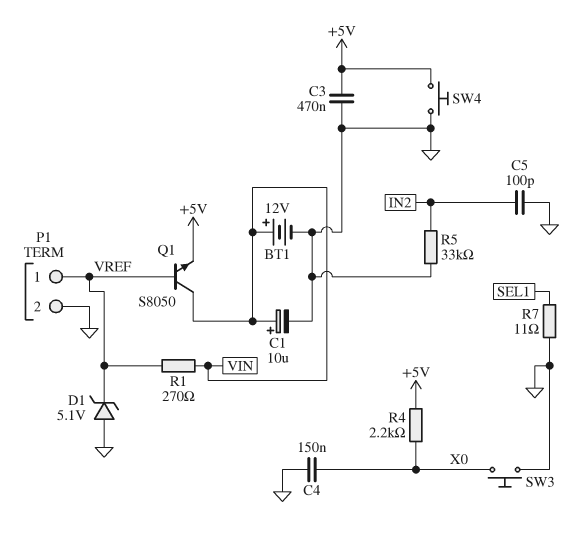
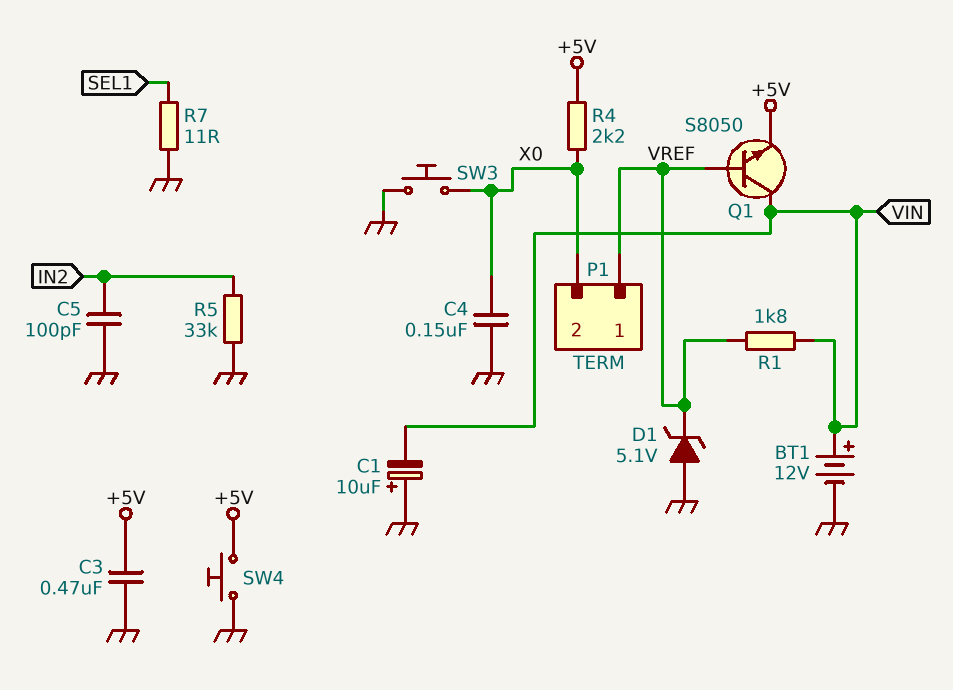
C1: 10uF (plus VIN, minus GND) -> 10uF (plus GND, minus VIN)
P1 pin 2: GND -> X0
R1: 270 (VIN, VREF) -> 1.8k (VIN, VREF)

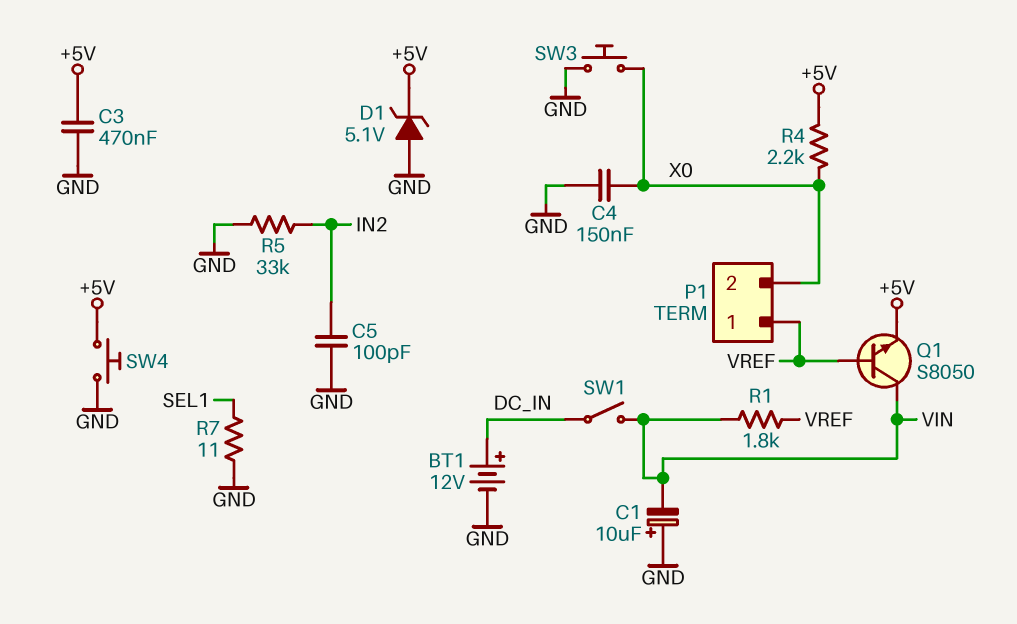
BT1: 12V (plus VIN, minus GND) -> 12V (plus DC_IN, minus GND)
D1: zener 5.1V (A GND, K VREF) -> zener 5.1V (A GND, K +5V)
SW1: none -> switch (DC_IN, VIN)

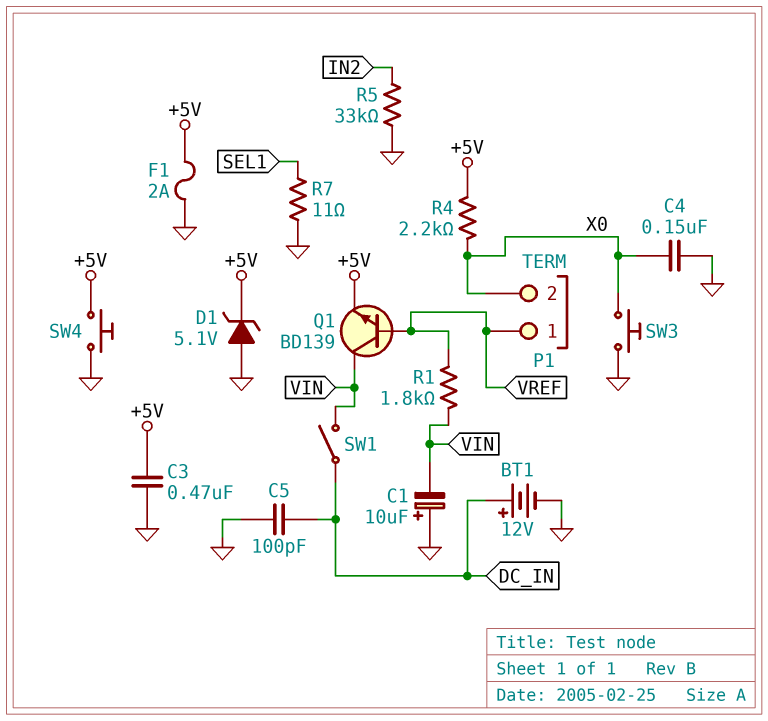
C5: 100pF (GND, IN2) -> 100pF (DC_IN, GND)
F1: none -> 2A (+5V, GND)
Q1: NPN S8050 (B VREF, C VIN, E +5V) -> NPN BD139 (B VREF, C VIN, E +5V)

